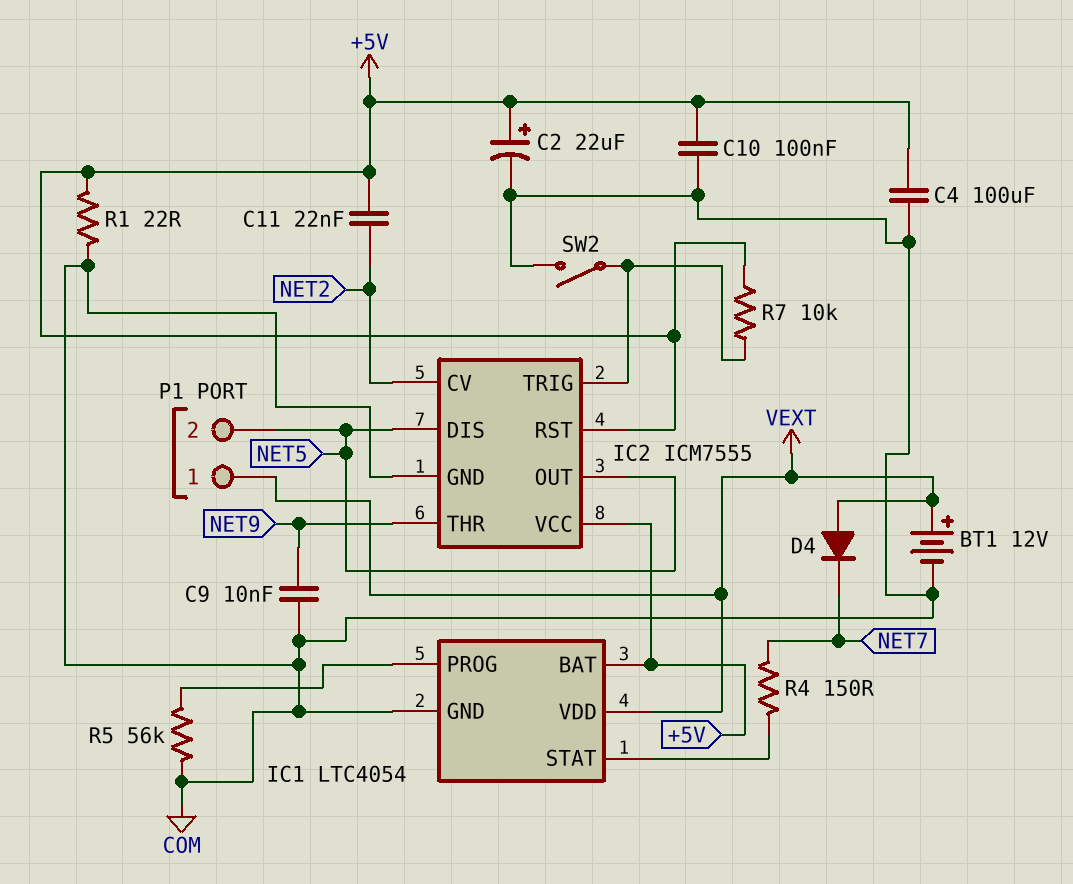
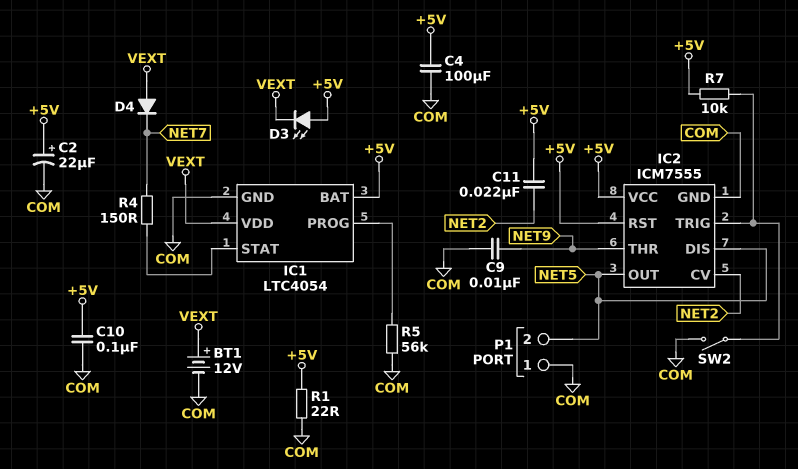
D3: none -> LED (A +5V, K VEXT)
P1 pin 1: VEXT -> COM

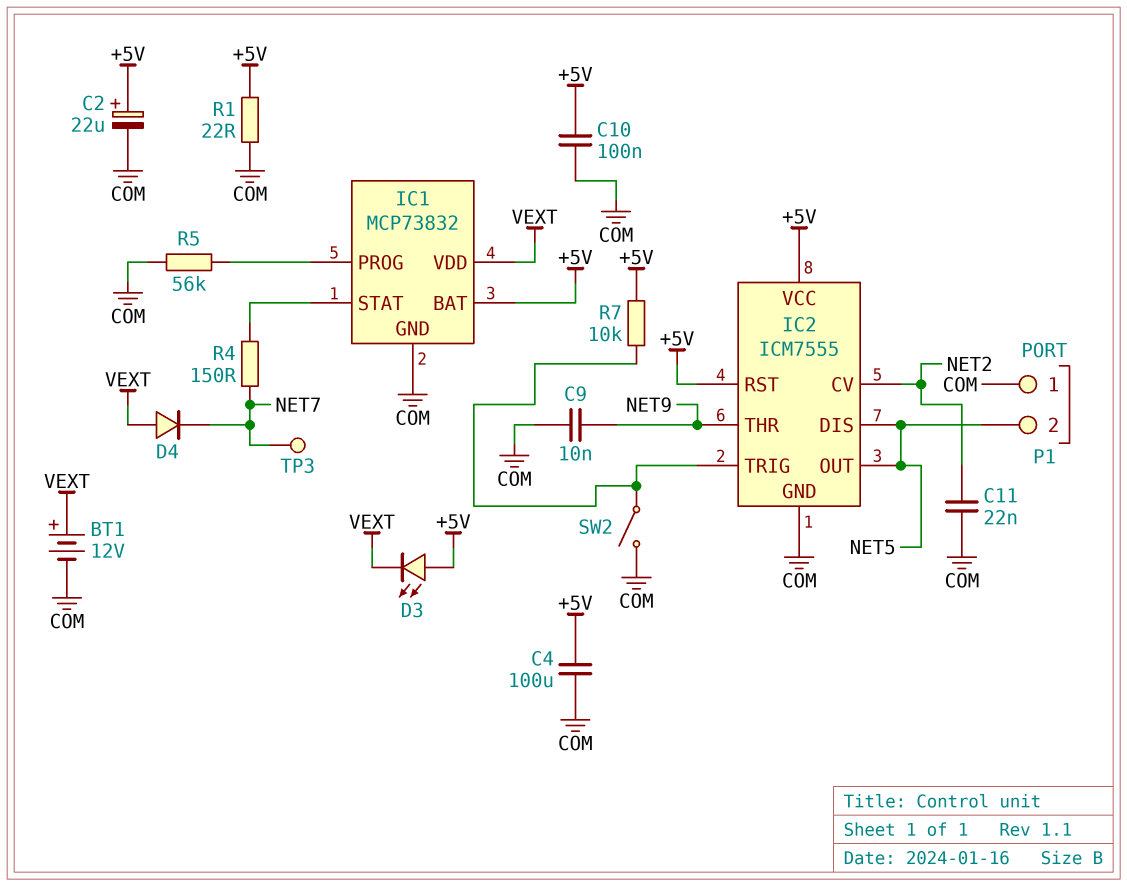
C11: 22nF (+5V, NET2) -> 22nF (COM, NET2)
IC1: LTC4054 -> MCP73832
TP3: none -> test point (NET7)

